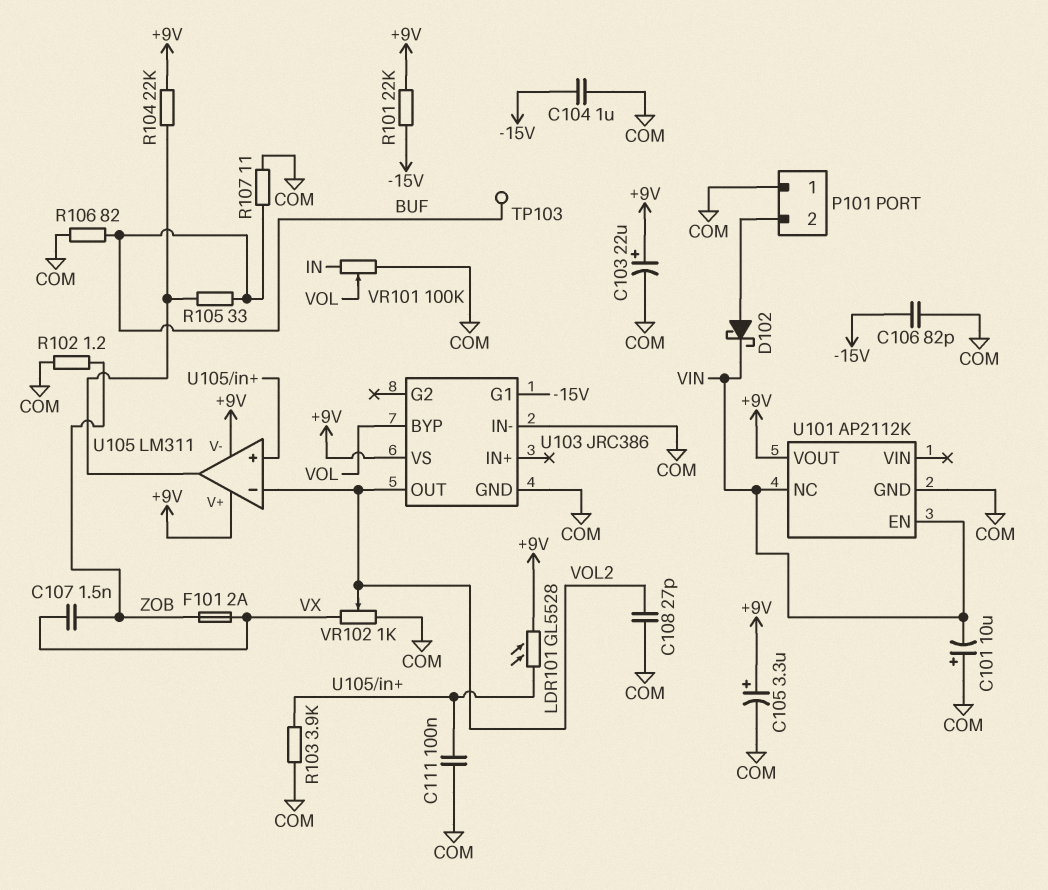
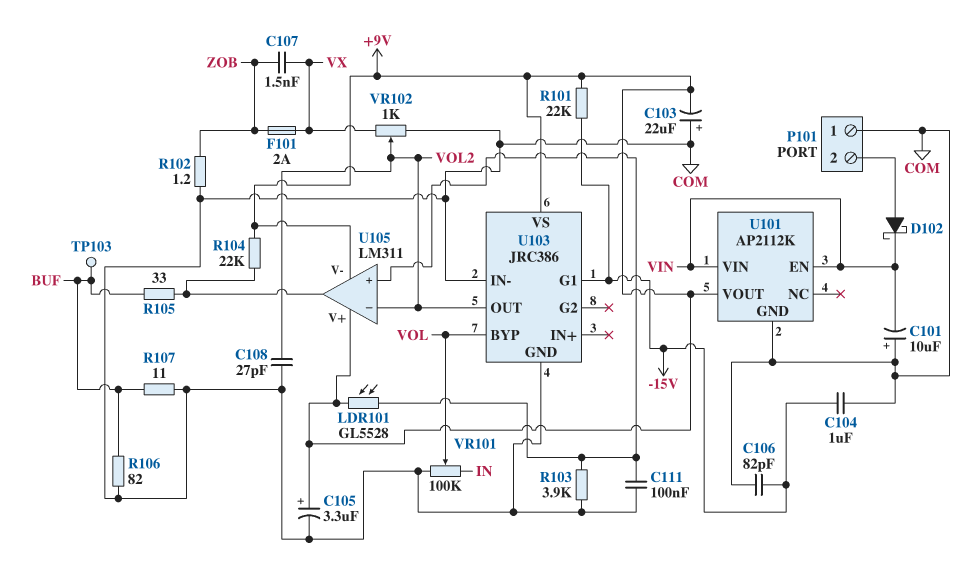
C103: 22uF (plus +9V, minus COM) -> 22uF (plus COM, minus +9V)
U101 pin NC: VIN -> none
U101 pin VIN: none -> VIN

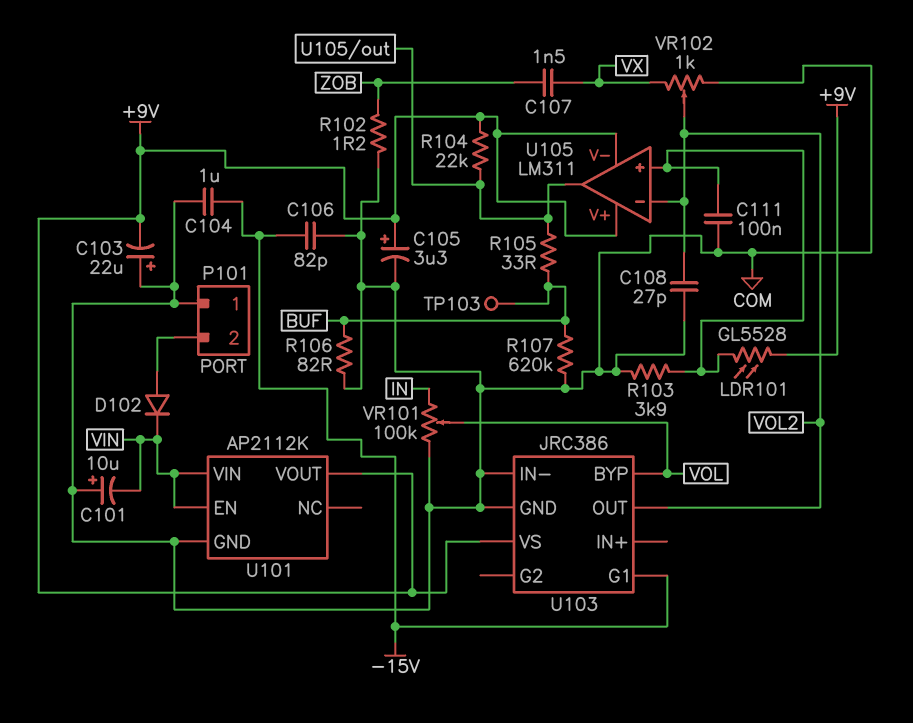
D102: schottky (A P101/2, K VIN) -> diode (A P101/2, K VIN)
F101: 2A (VX, ZOB) -> none
R101: 22k (+9V, -15V) -> none
R107: 11 (BUF, COM) -> 620k (BUF, COM)

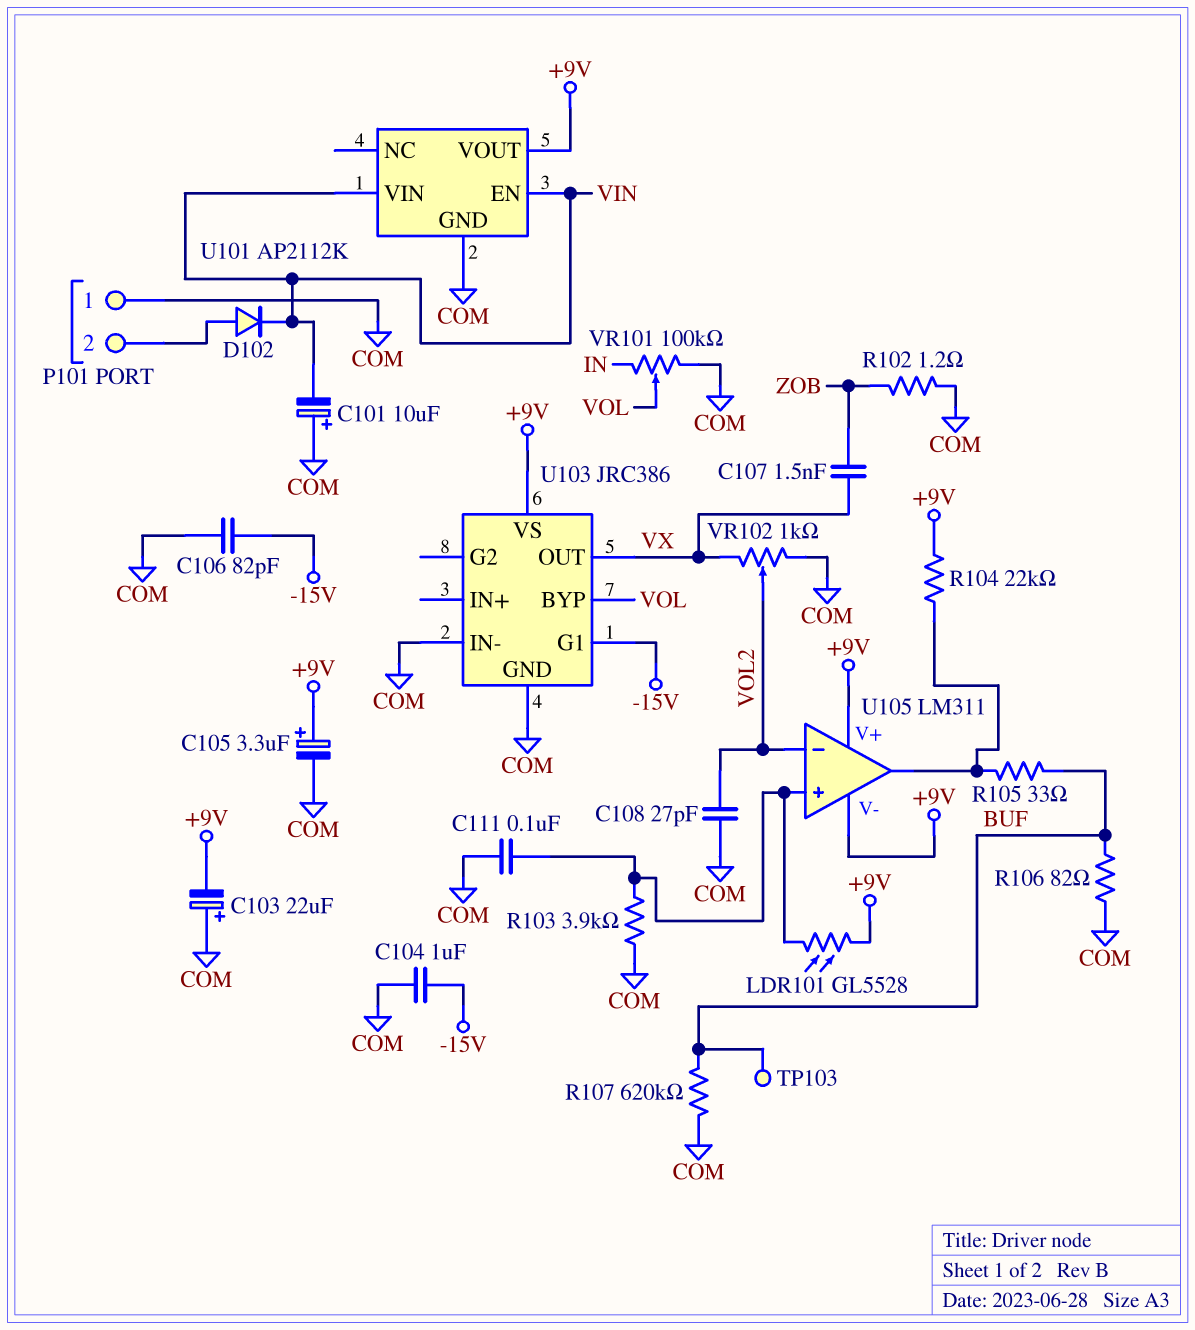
U103 pin OUT: VOL2 -> VX

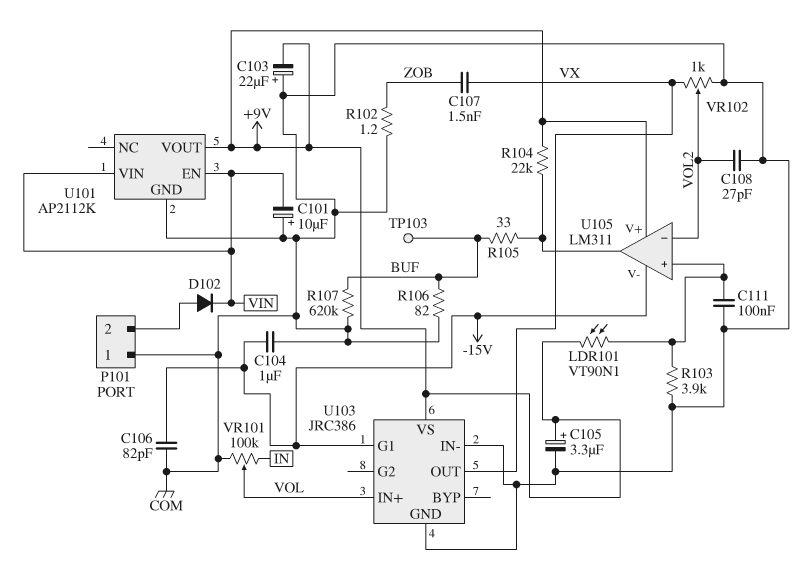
LDR101: GL5528 (+9V, U105/in+) -> VT90N1 (+9V, U105/in+)
U103 pin BYP: VOL -> none
U103 pin IN+: none -> VOL
U105 pin V-: +9V -> -15V

